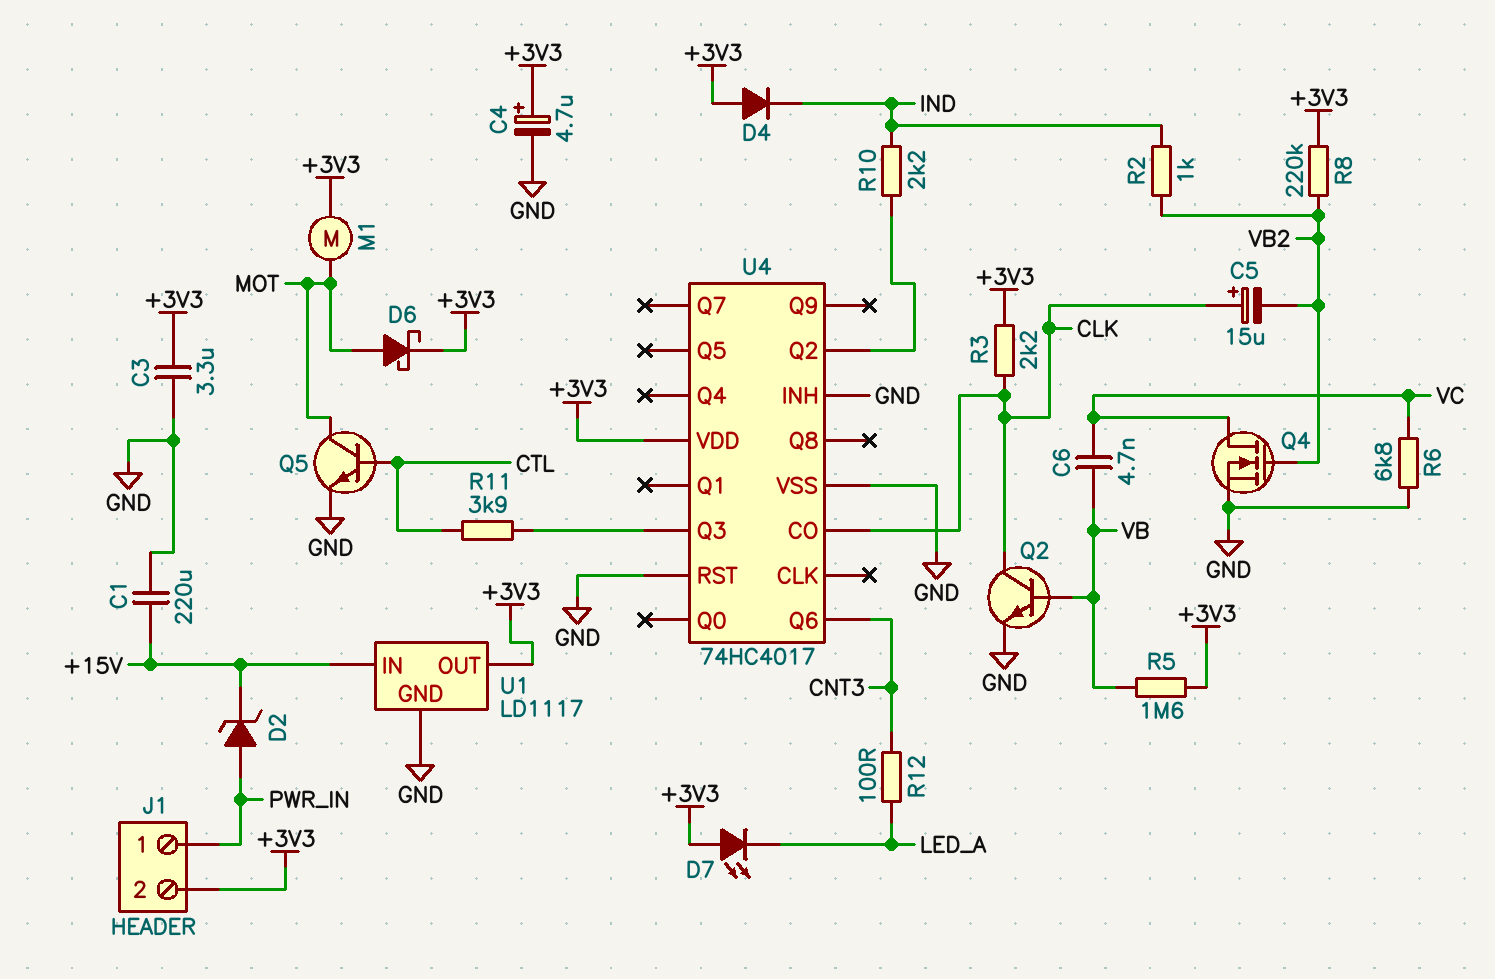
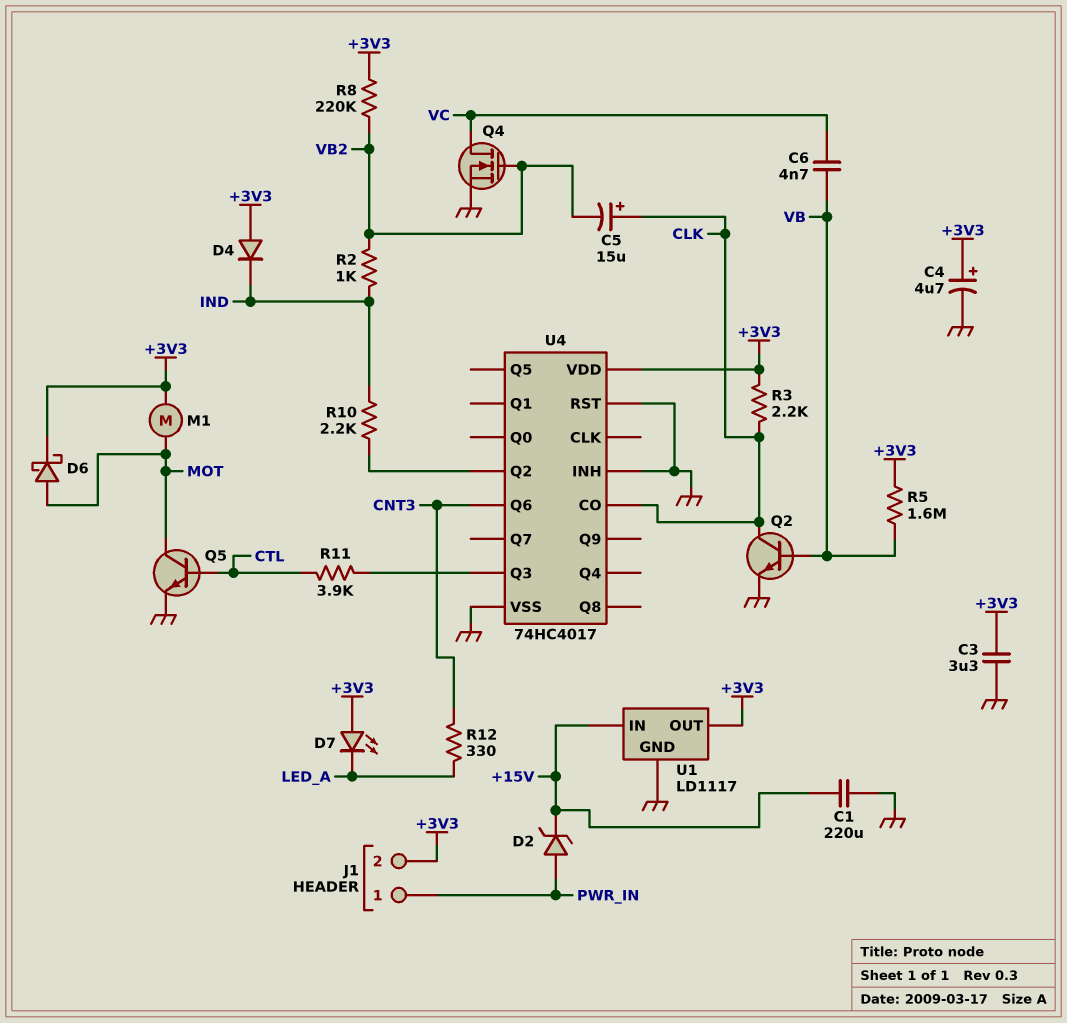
R6: 6.8k (GND, VC) -> none
R12: 100 (CNT3, LED_A) -> 330 (CNT3, LED_A)

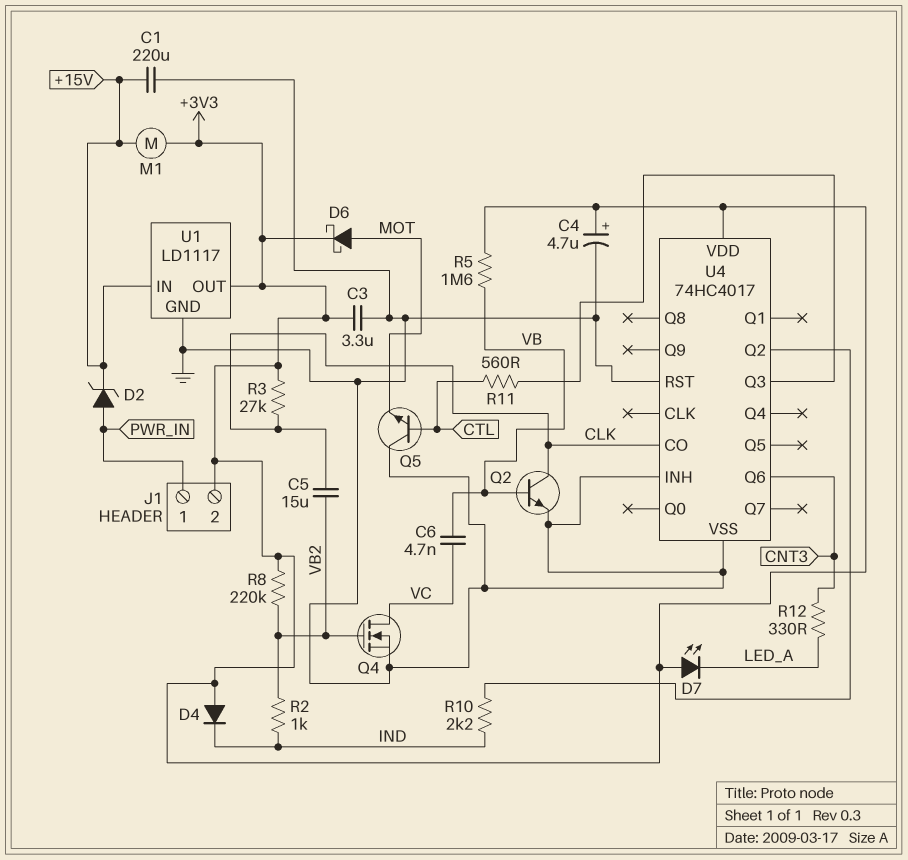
C5: 15uF (plus CLK, minus VB2) -> 15uF (CLK, VB2)
M1: motor (+3V3, MOT) -> motor (+3V3, +15V)
Q5: NPN (B CTL, C MOT, E GND) -> NPN (B CTL, C GND, E MOT)
R3: 2.2k (+3V3, CLK) -> 27k (+3V3, CLK)
R11: 3.9k (CTL, U4/Q3) -> 560 (CTL, U4/Q3)

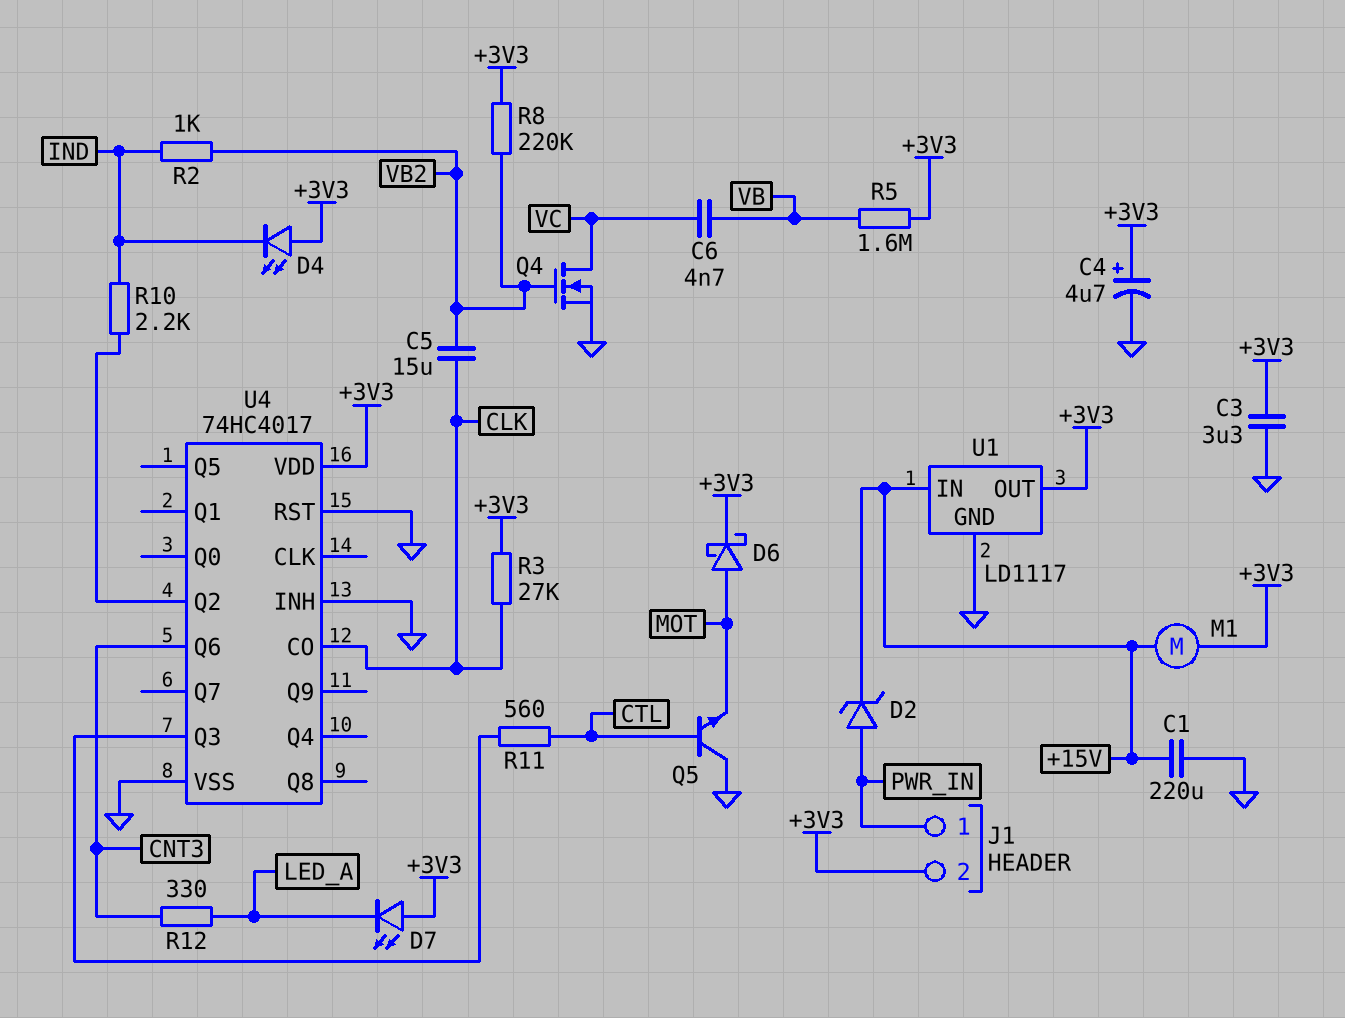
D4: diode (A +3V3, K IND) -> LED (A +3V3, K IND)
Q2: NPN (B VB, C CLK, E GND) -> none

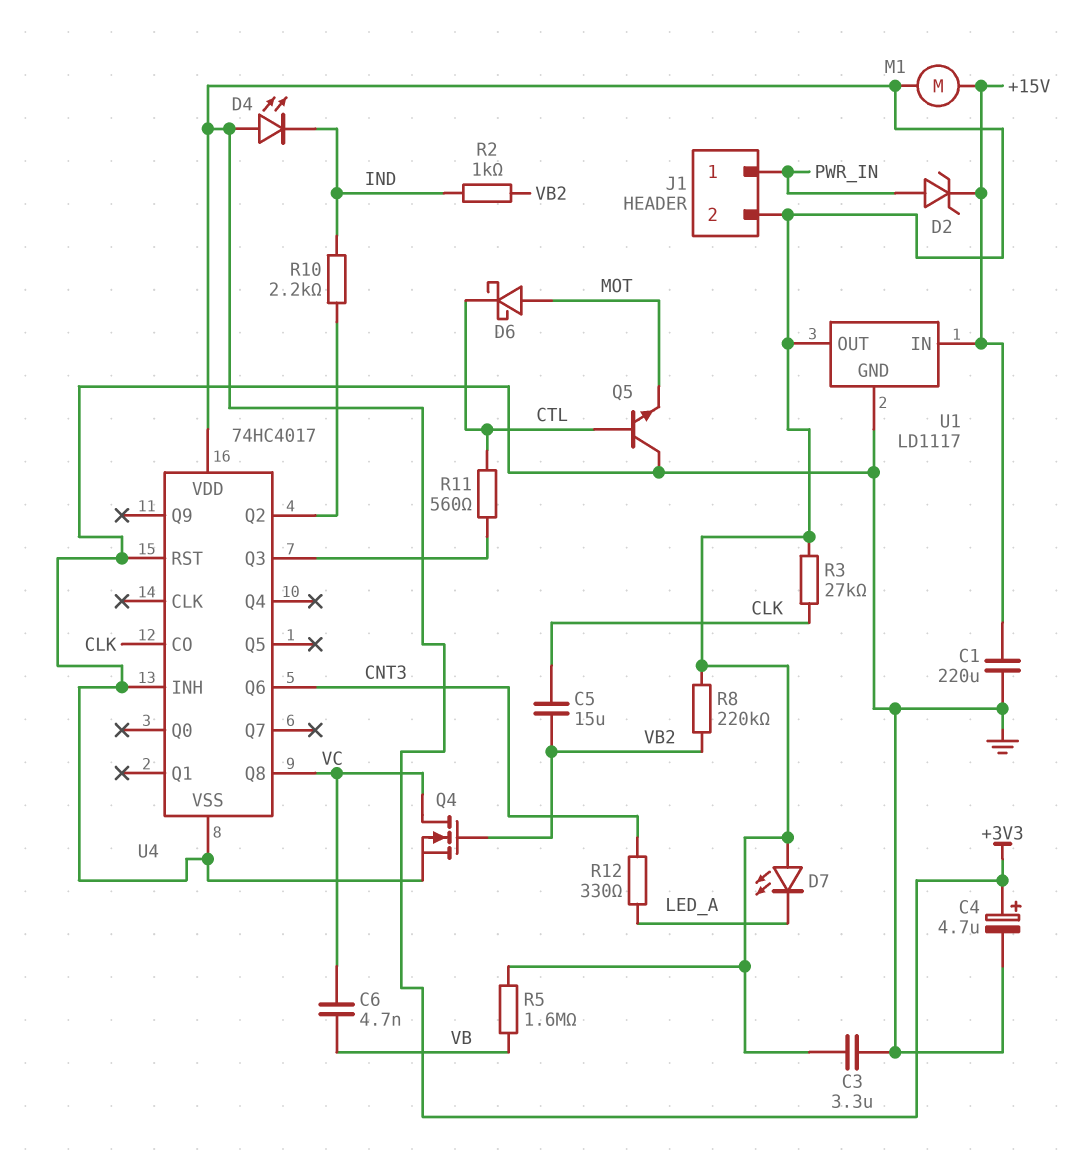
D6: schottky (A MOT, K +3V3) -> schottky (A MOT, K CTL)
U4 pin Q8: none -> VC

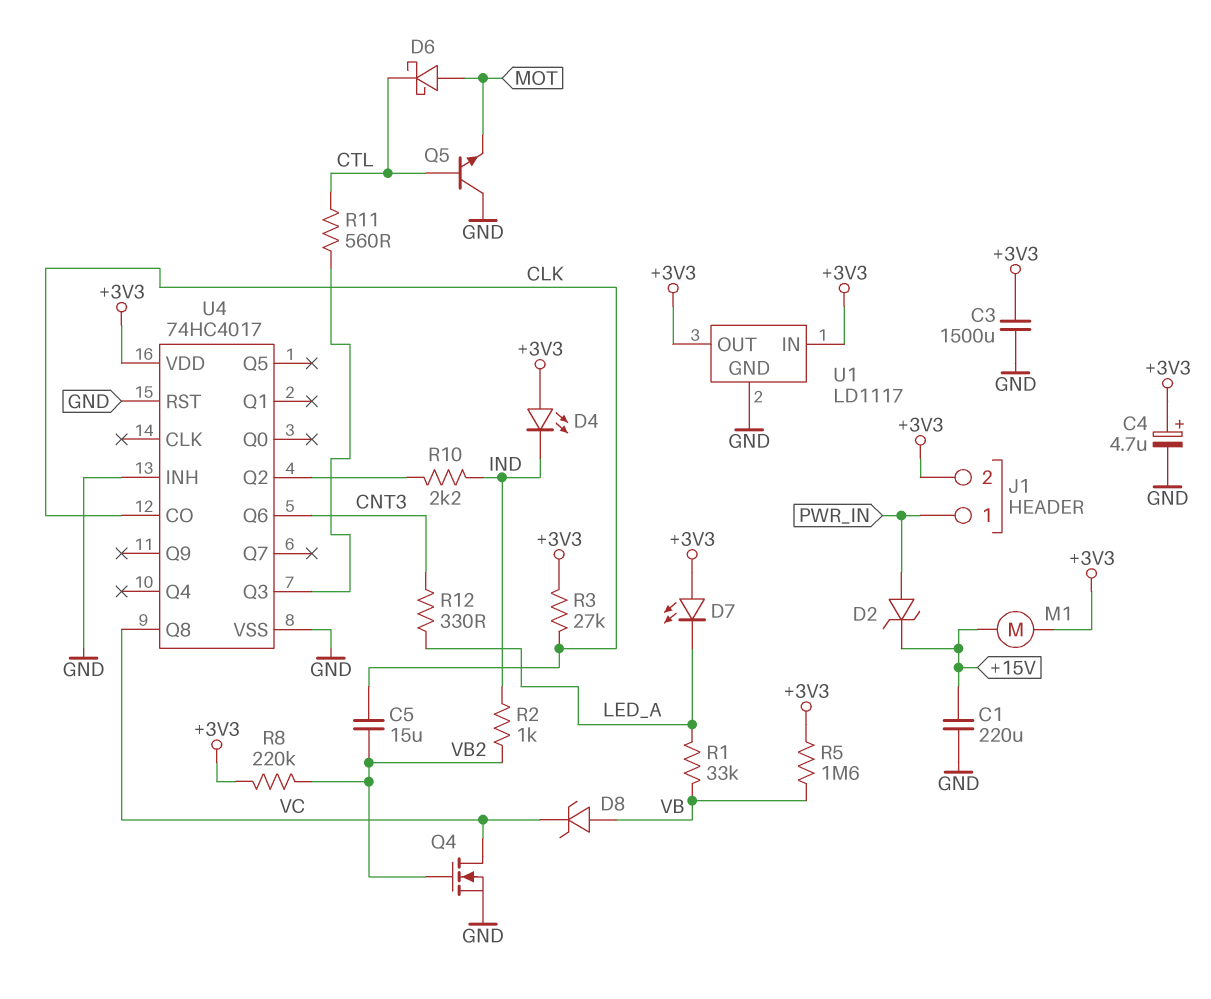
C3: 3.3uF (+3V3, GND) -> 1500uF (+3V3, GND)
C6: 4.7nF (VB, VC) -> none
D8: none -> zener (A VB, K VC)
R1: none -> 33k (LED_A, VB)
U1 pin IN: +15V -> +3V3

